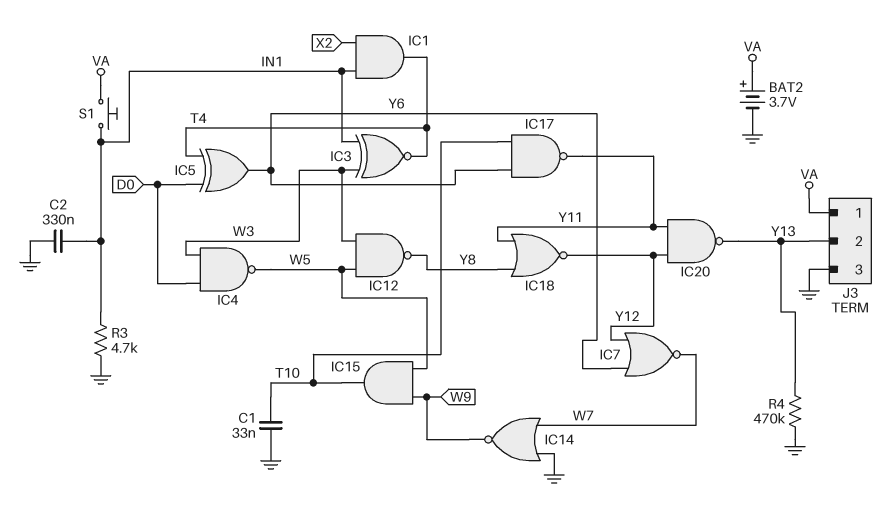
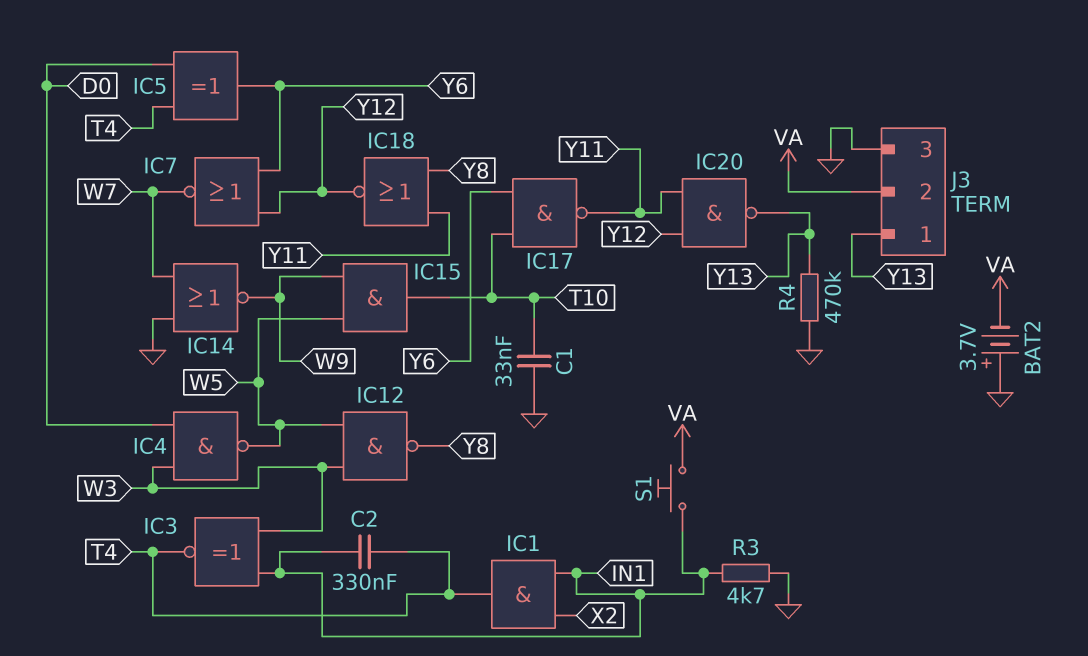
BAT2: 3.7V (plus VA, minus GND) -> 3.7V (plus GND, minus VA)
C2: 330nF (GND, IN1) -> 330nF (IN1, T4)
J3 pin 1: VA -> Y13
J3 pin 2: Y13 -> VA

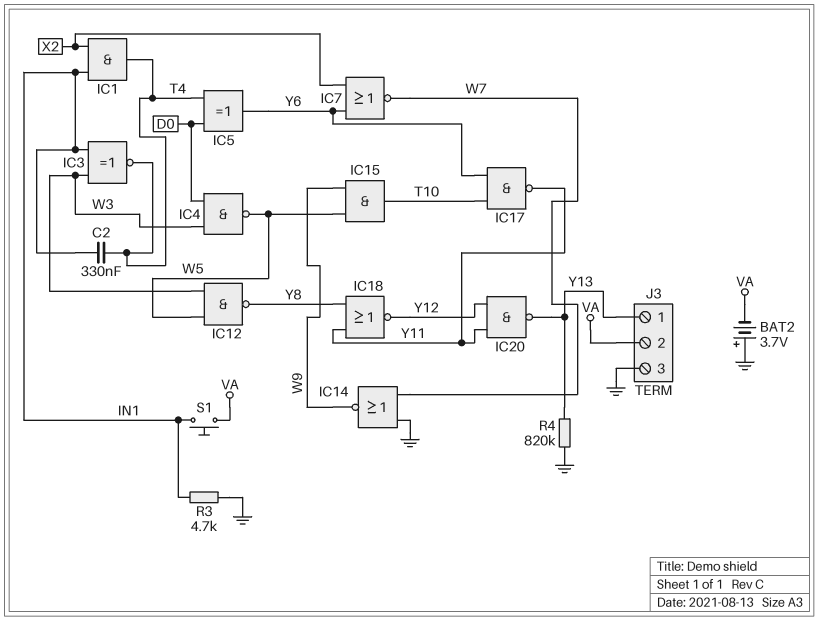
C1: 33nF (GND, T10) -> none
IC7: NOR (in Y6, in Y12, out W7) -> NOR (in X2, in Y6, out W7)
R4: 470k (GND, Y13) -> 820k (GND, Y13)

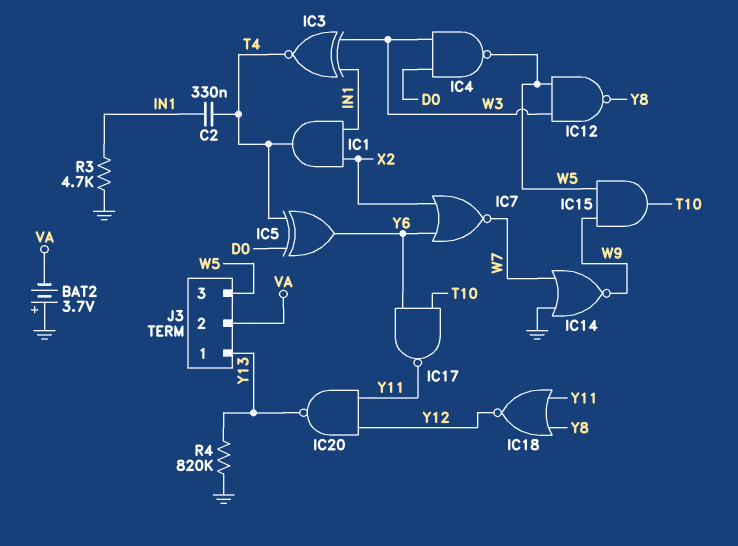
J3 pin 3: GND -> W5
S1: button (IN1, VA) -> none

